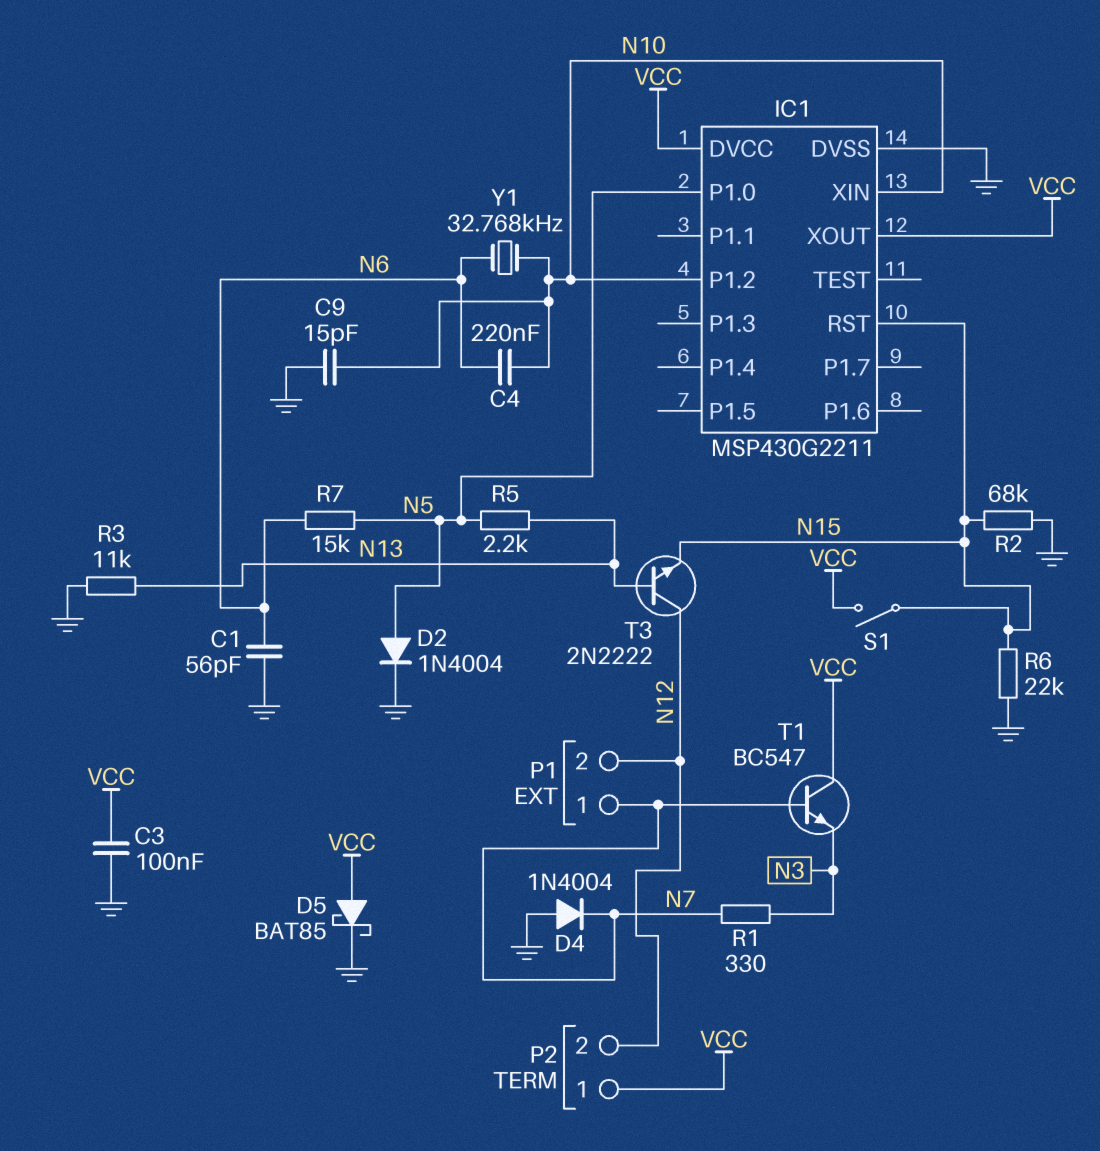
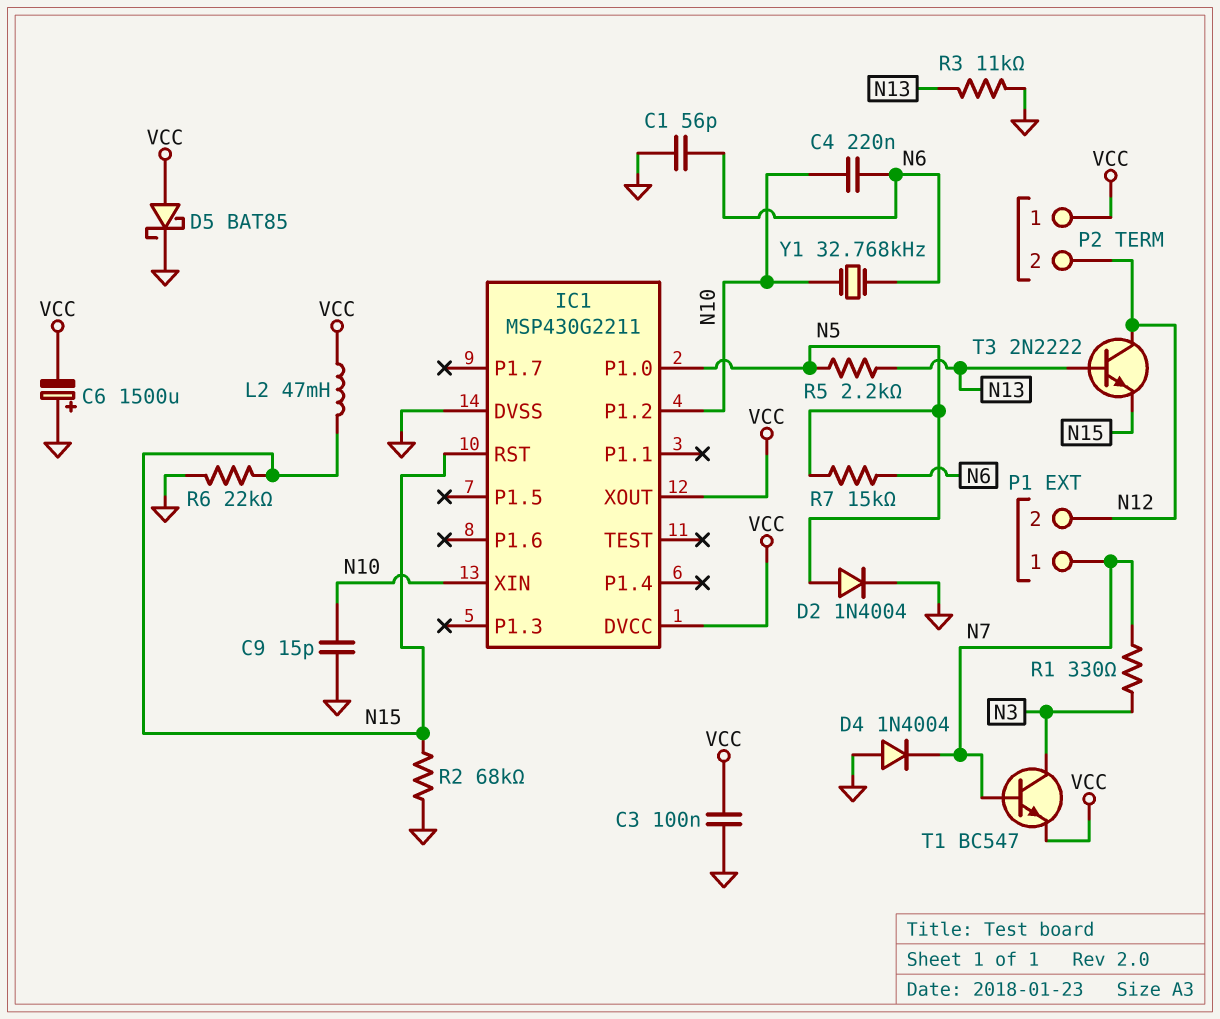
C6: none -> 1500uF (plus GND, minus VCC)
L2: none -> 47mH (N15, VCC)
S1: switch (N15, VCC) -> none
T1: NPN BC547 (B N7, C VCC, E N3) -> NPN BC547 (B N7, C N3, E VCC)

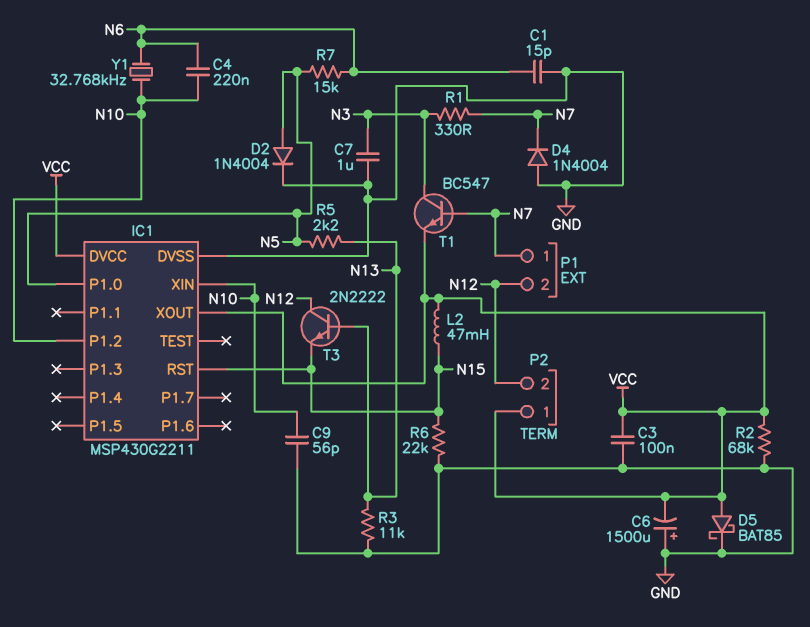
C1: 56pF (GND, N6) -> 15pF (GND, N6)
C7: none -> 1uF (GND, N3)
C9: 15pF (GND, N10) -> 56pF (GND, N10)
R2: 68k (GND, N15) -> 68k (GND, VCC)

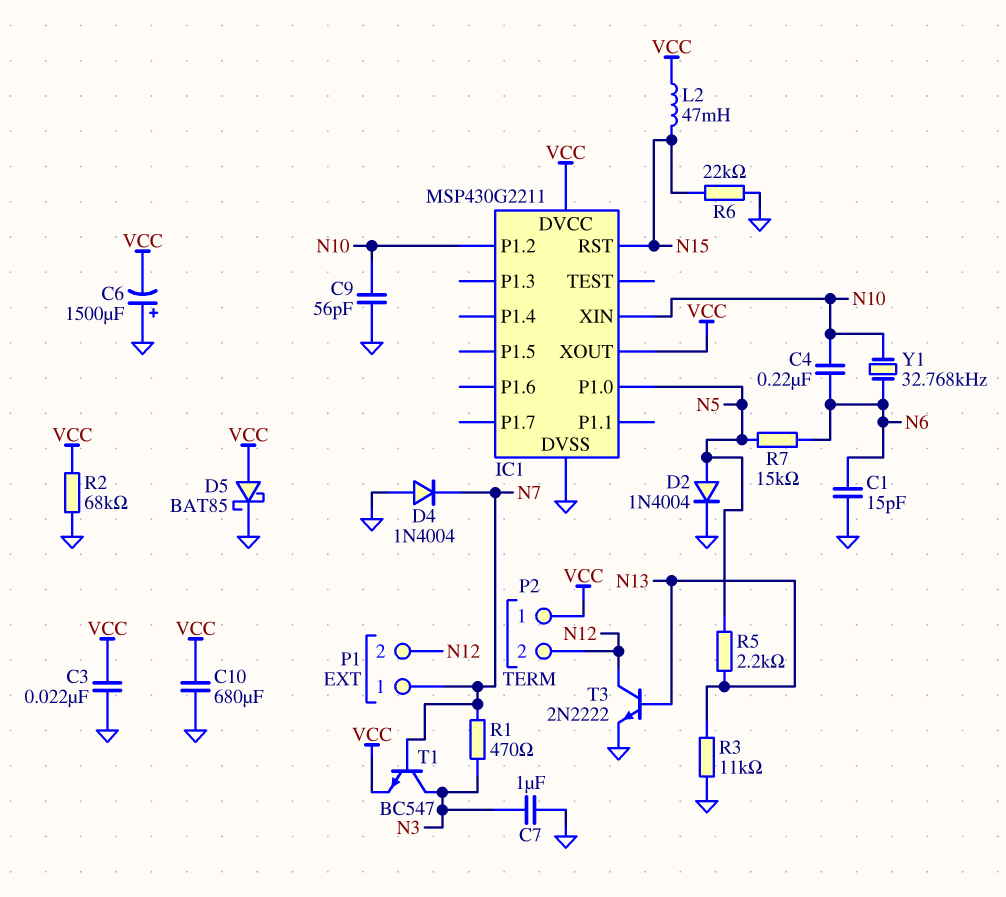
C3: 100nF (GND, VCC) -> 22nF (GND, VCC)
C10: none -> 680uF (GND, VCC)
R1: 330 (N3, N7) -> 470 (N3, N7)
T3: NPN 2N2222 (B N13, C N12, E N15) -> NPN 2N2222 (B N13, C N12, E GND)

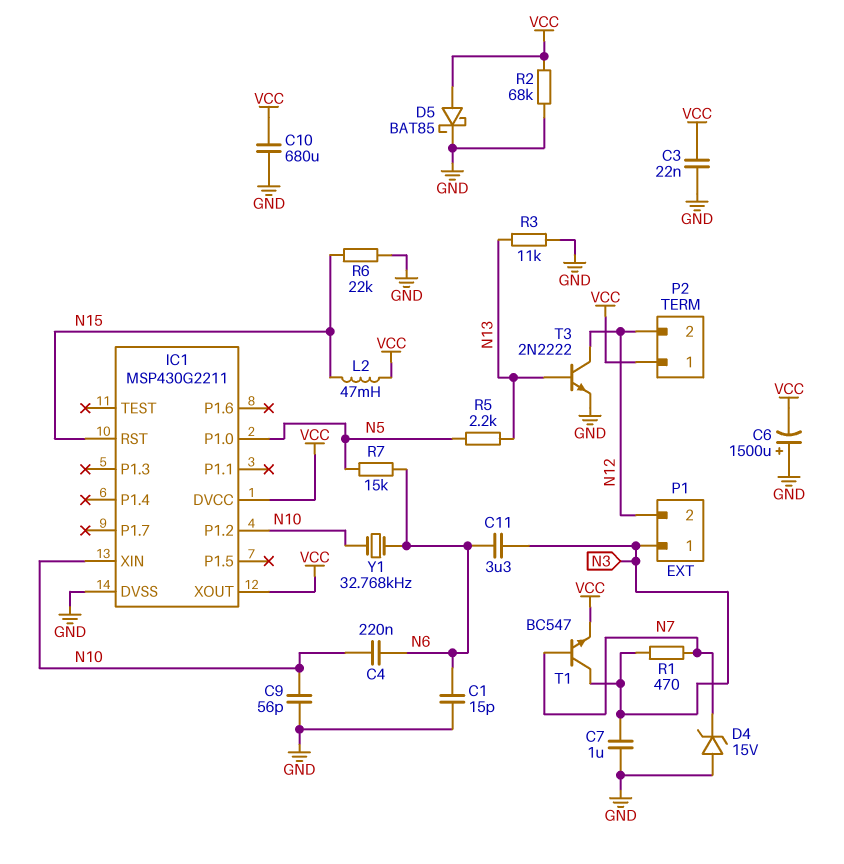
C11: none -> 3.3uF (N3, N6)
D2: diode 1N4004 (A N5, K GND) -> none
D4: diode 1N4004 (A GND, K N7) -> zener 15V (A GND, K N7)
P1 pin 1: N7 -> N3

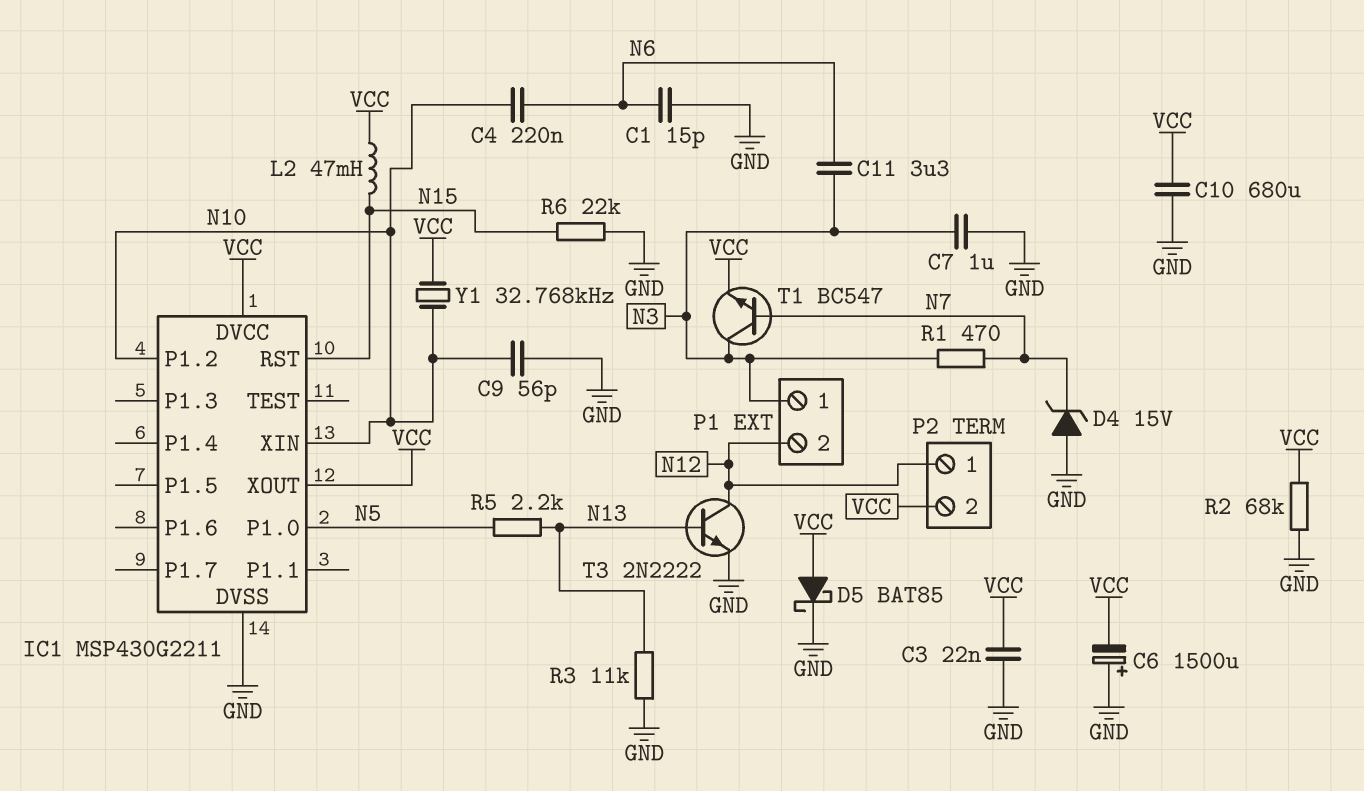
P2 pin 1: VCC -> N12
P2 pin 2: N12 -> VCC
R7: 15k (N5, N6) -> none
Y1: 32.768kHz (N6, N10) -> 32.768kHz (N10, VCC)

